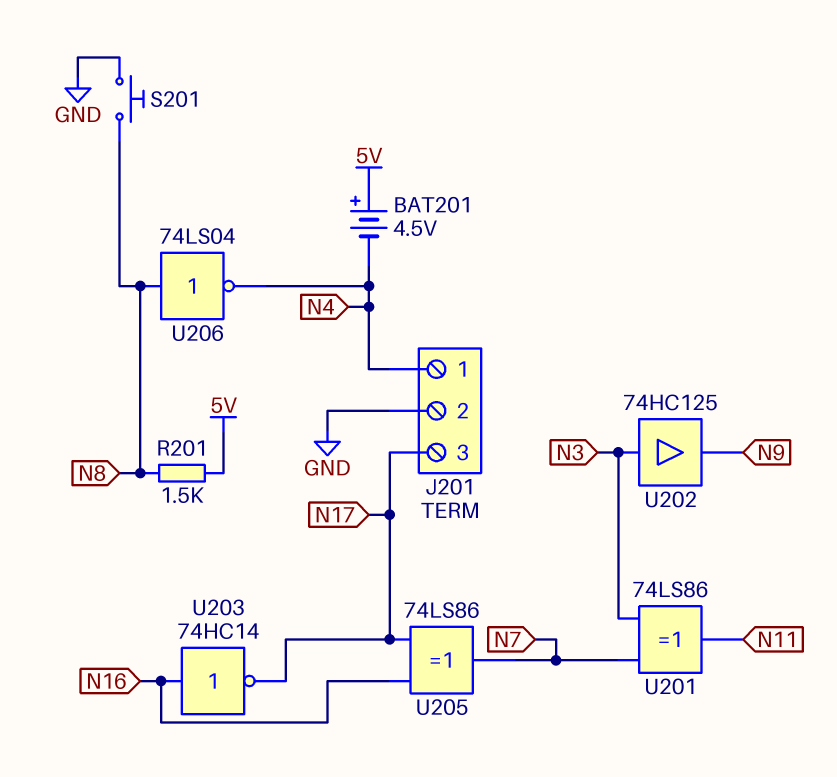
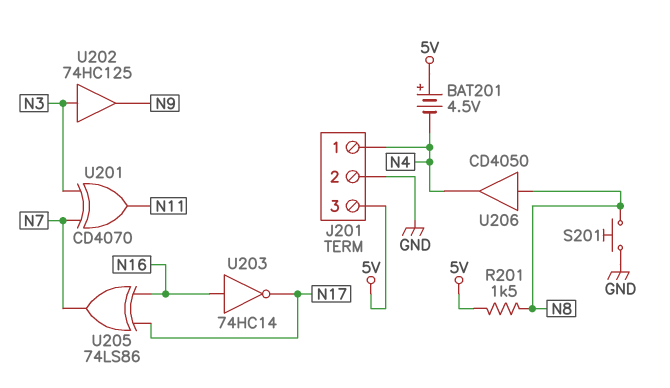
J201 pin 3: N17 -> 5V
U201: XOR 74LS86 (in N3, in N7, out N11) -> XOR CD4070 (in N3, in N7, out N11)
U206: NOT 74LS04 (in N8, out N4) -> buffer CD4050 (in N8, out N4)

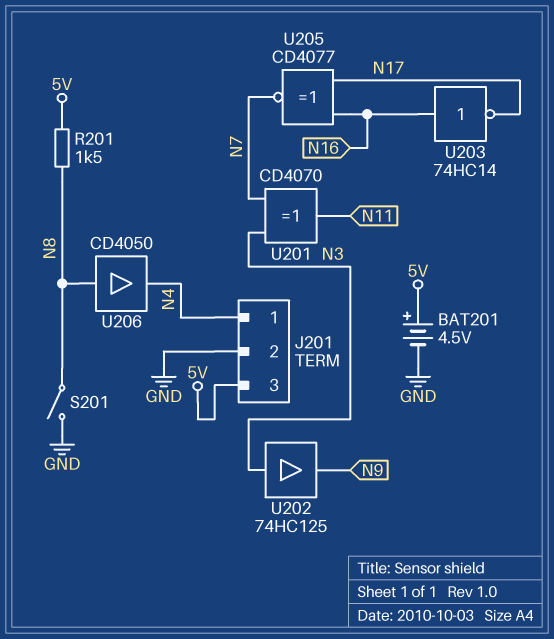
BAT201: 4.5V (plus 5V, minus N4) -> 4.5V (plus 5V, minus GND)
S201: button (GND, N8) -> switch (GND, N8)
U205: XOR 74LS86 (in N16, in N17, out N7) -> XNOR CD4077 (in N16, in N17, out N7)

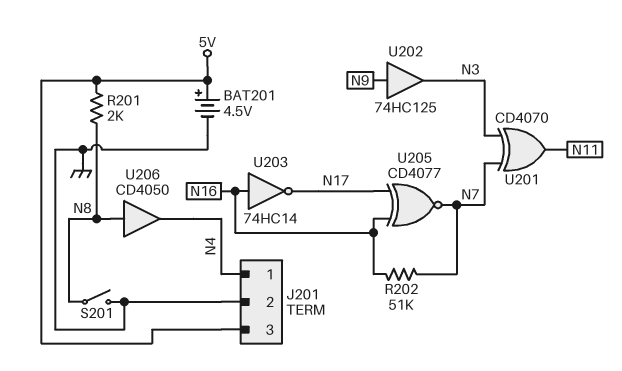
R201: 1.5k (5V, N8) -> 2k (5V, N8)
R202: none -> 51k (N7, N16)
U202: buffer 74HC125 (in N3, out N9) -> buffer 74HC125 (in N9, out N3)

